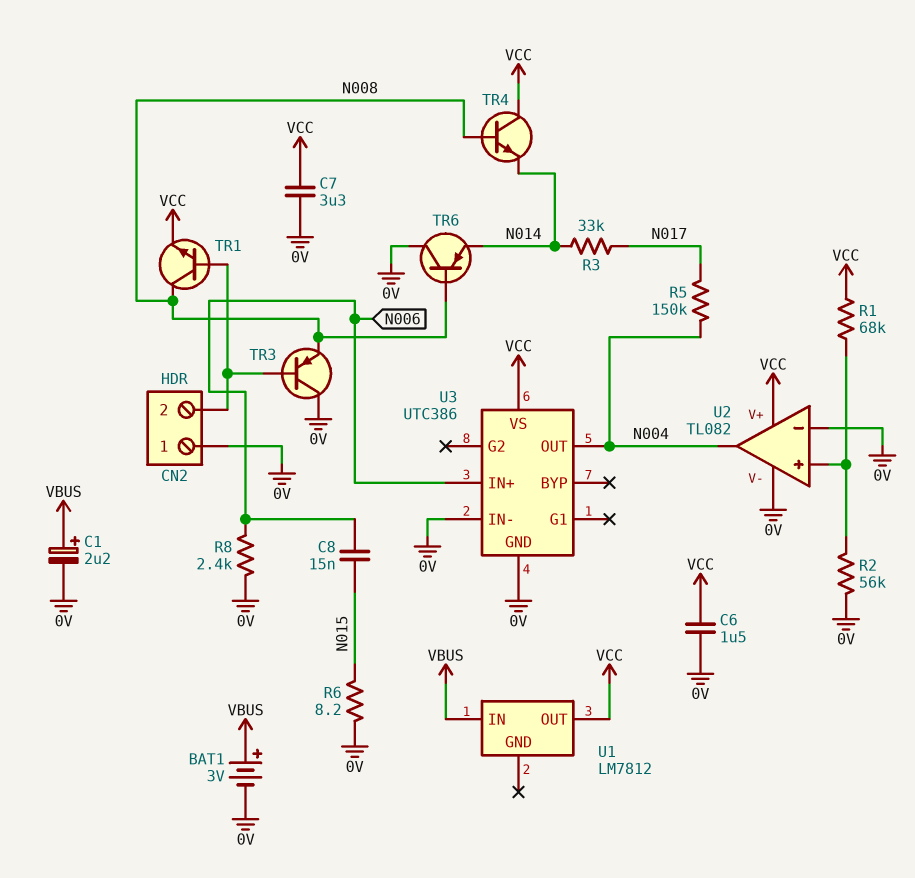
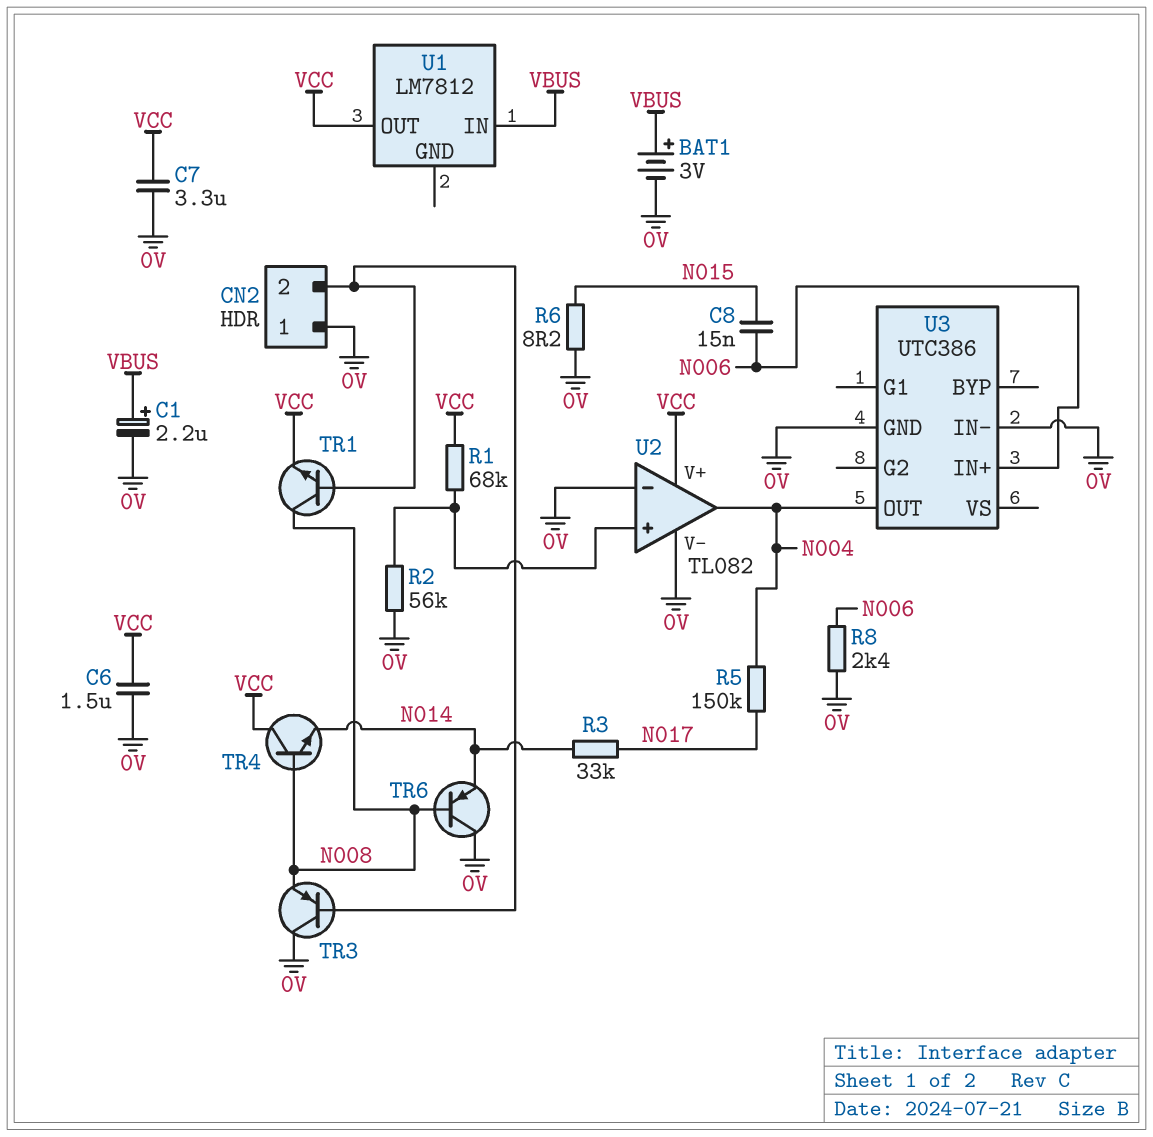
U3 pin VS: VCC -> none

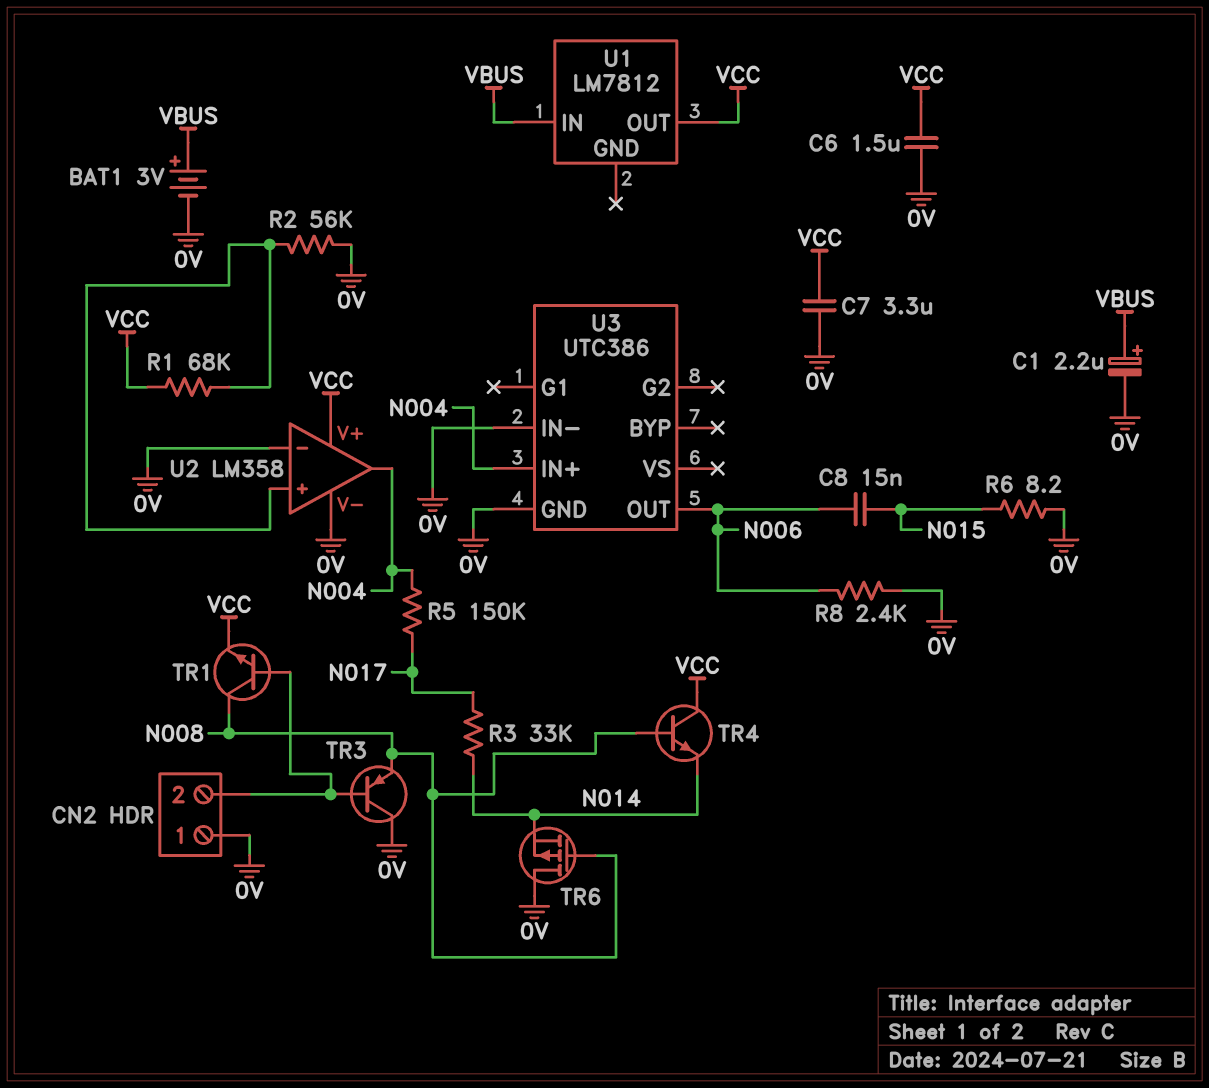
TR6: PNP (B N008, C 0V, E N014) -> PMOS (G N008, D 0V, S N014)
U2: TL082 -> LM358
U3 pin IN+: N006 -> N004
U3 pin OUT: N004 -> N006

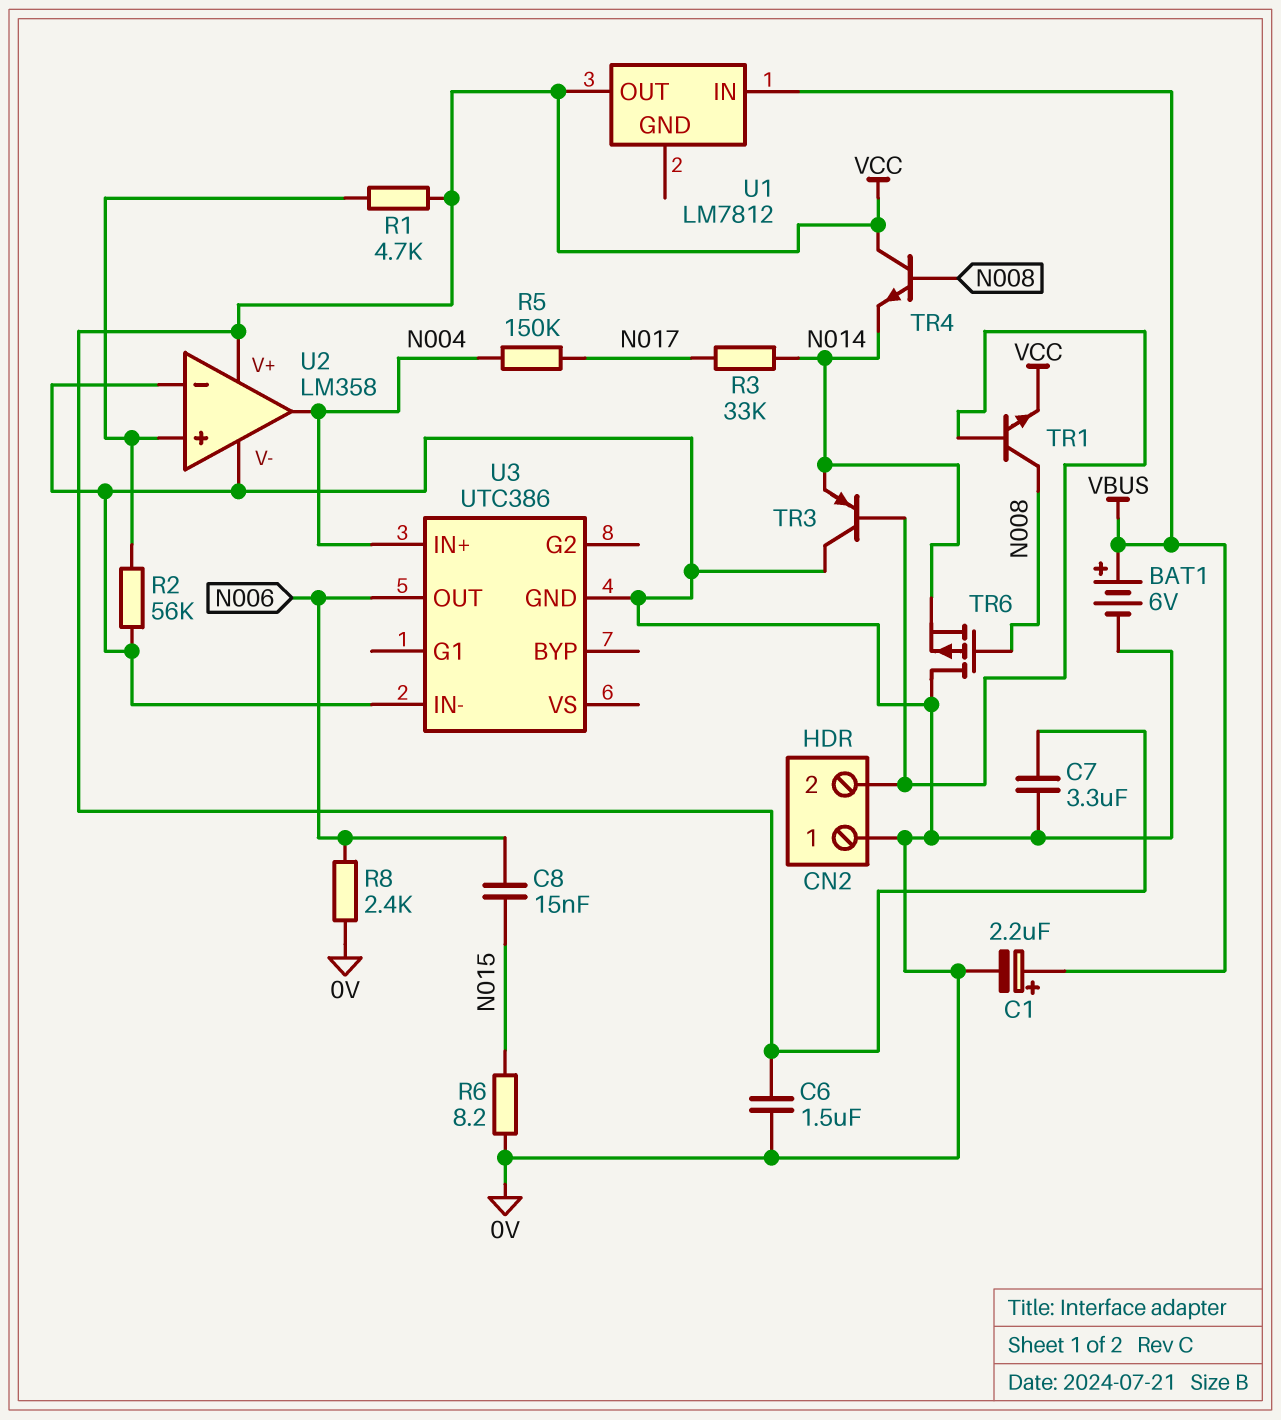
BAT1: 3V (plus VBUS, minus 0V) -> 6V (plus VBUS, minus 0V)
R1: 68k (U2/in+, VCC) -> 4.7k (U2/in+, VCC)
TR3: PNP (B CN2/2, C 0V, E N008) -> PNP (B CN2/2, C 0V, E N014)

